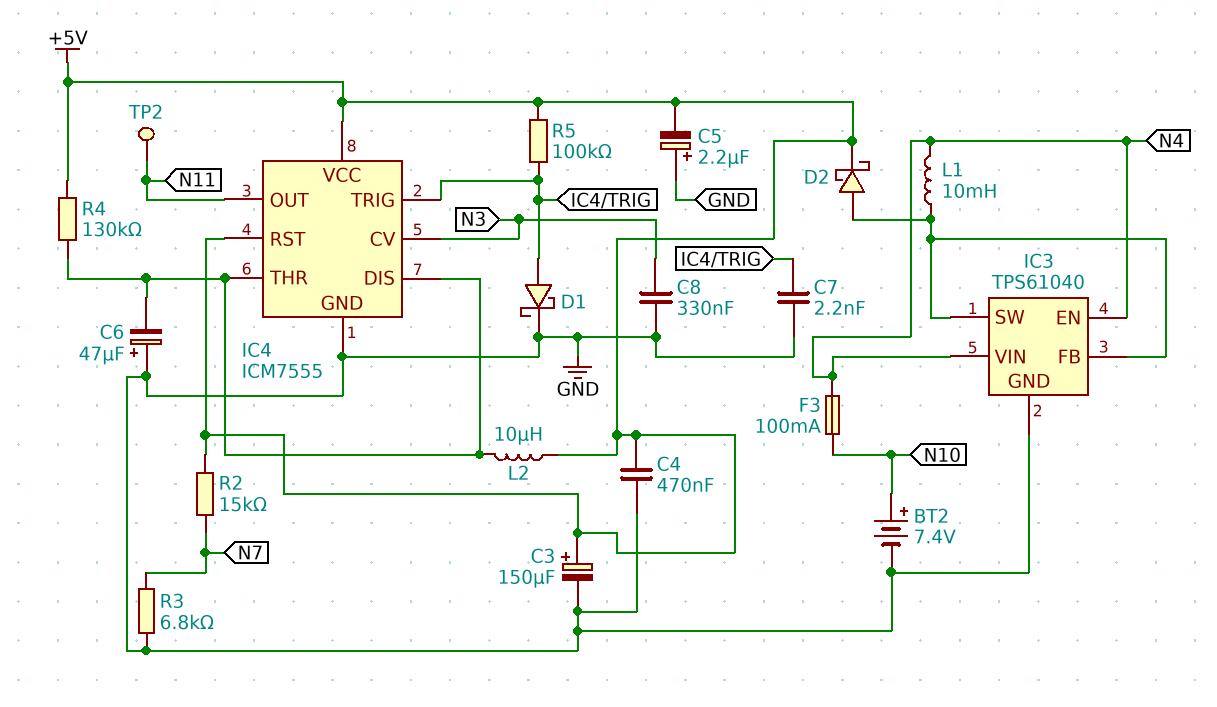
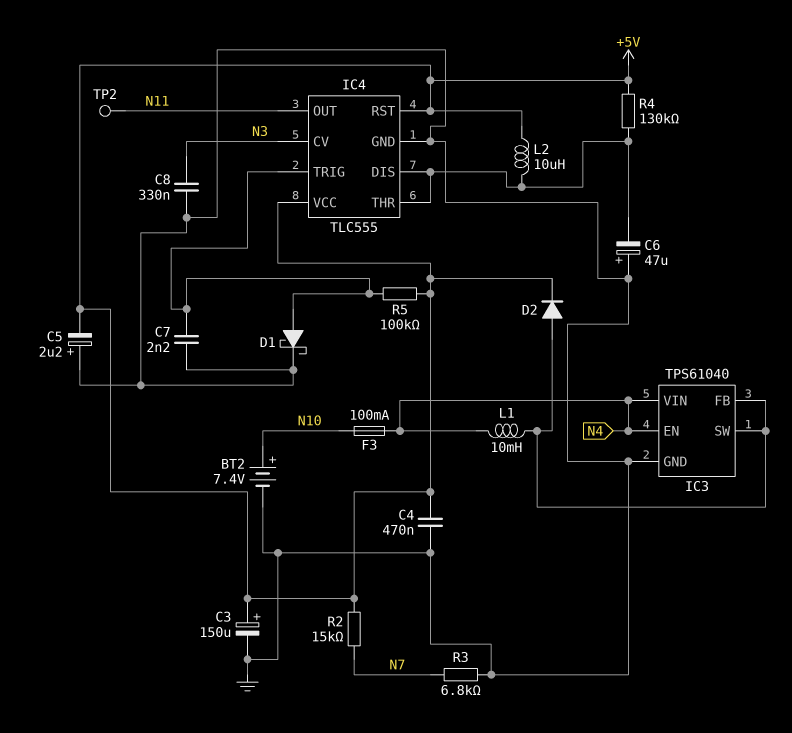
D2: schottky (A IC3/FB, K +5V) -> diode (A IC3/FB, K +5V)
IC4: ICM7555 -> TLC555

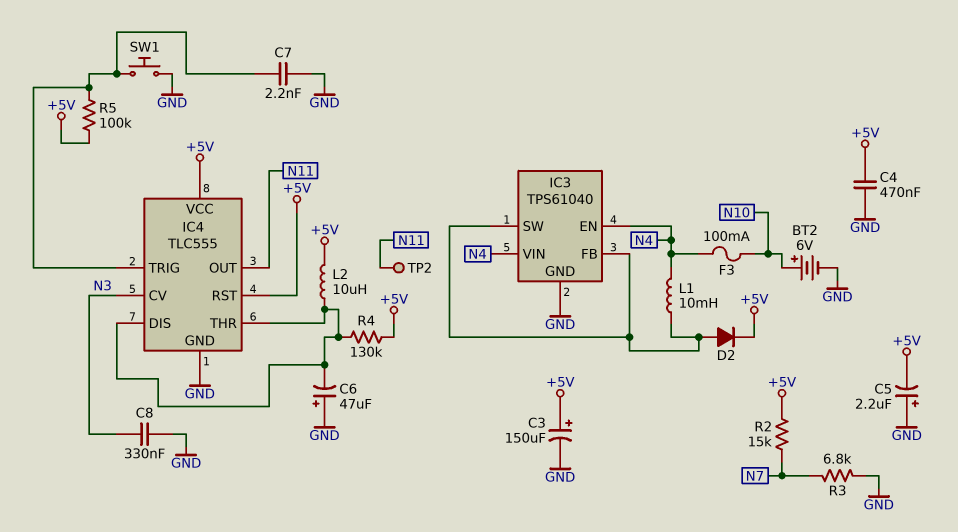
BT2: 7.4V (plus N10, minus GND) -> 6V (plus N10, minus GND)
D1: schottky (A IC4/TRIG, K GND) -> none
SW1: none -> button (GND, IC4/TRIG)

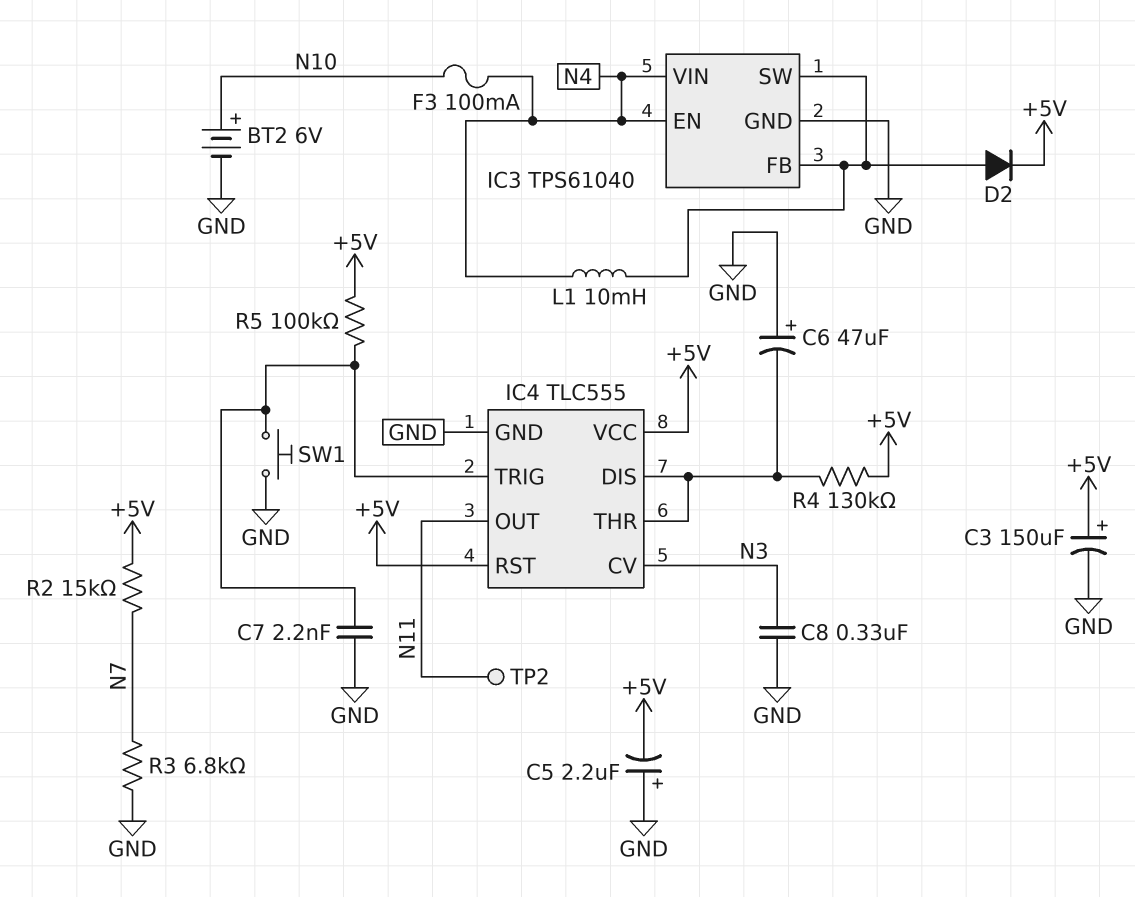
C4: 470nF (+5V, GND) -> none
L2: 10uH (+5V, IC4/DIS) -> none

